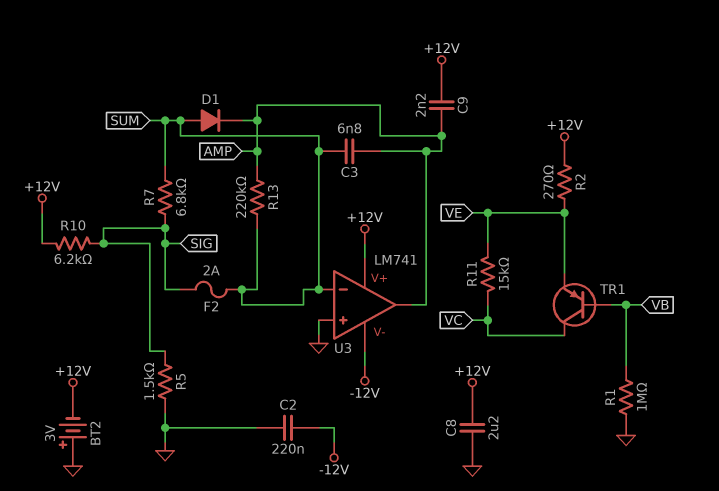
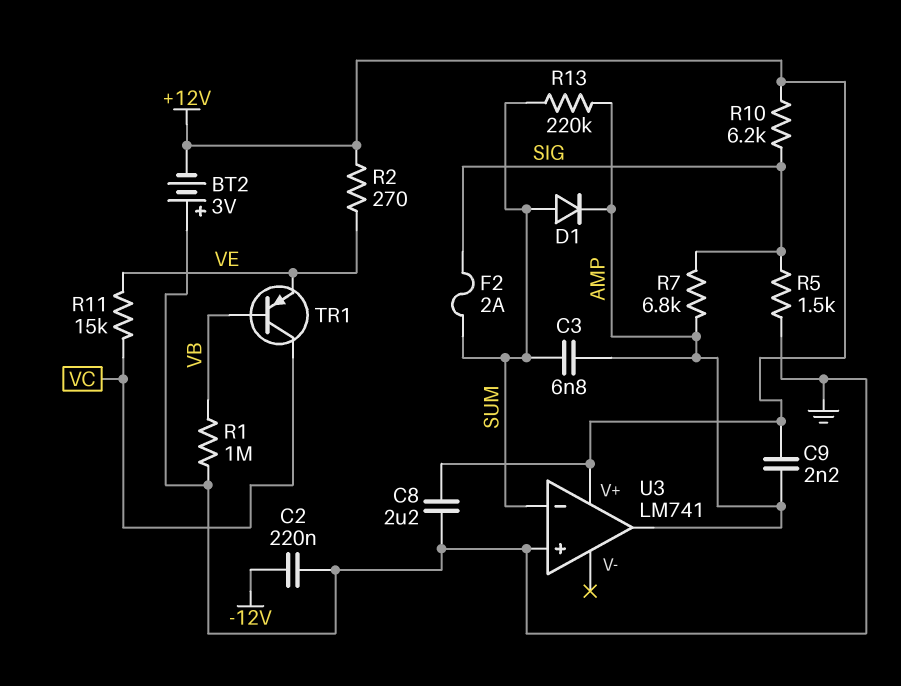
R7: 6.8k (SIG, SUM) -> 6.8k (AMP, SIG)
U3 pin V-: -12V -> none

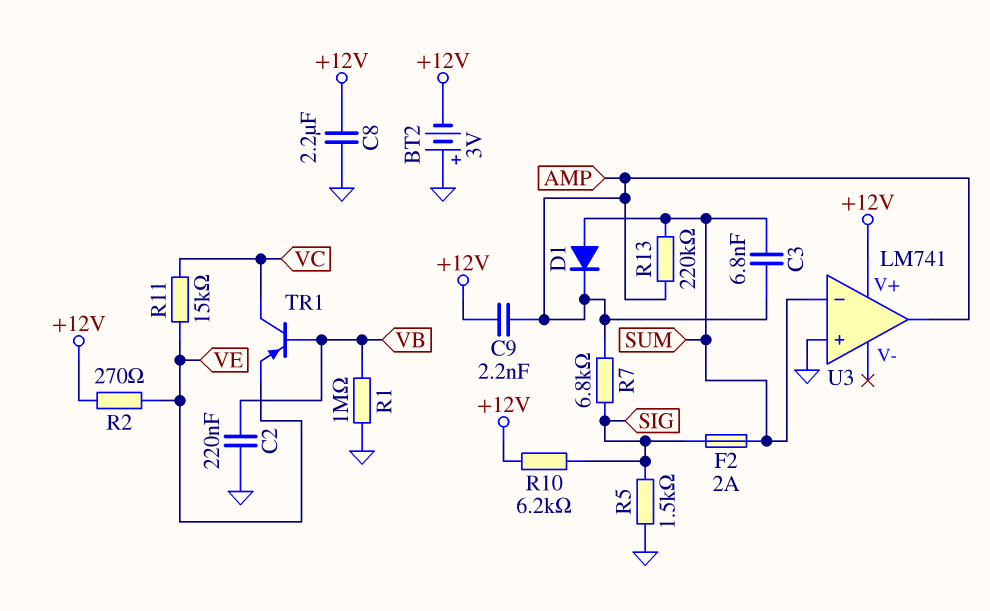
C2: 220nF (-12V, GND) -> 220nF (GND, VB)

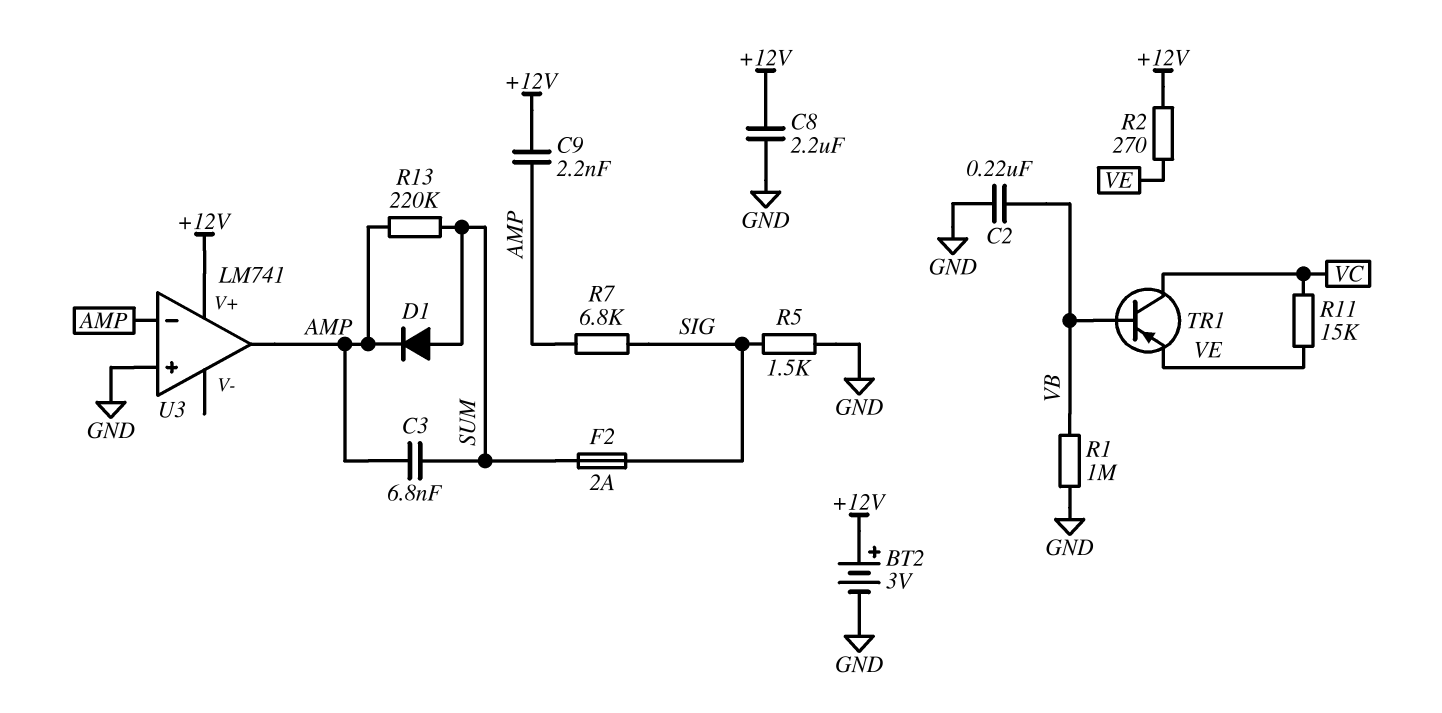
BT2: 3V (plus GND, minus +12V) -> 3V (plus +12V, minus GND)
R10: 6.2k (+12V, SIG) -> none
U3 pin in-: SUM -> AMP

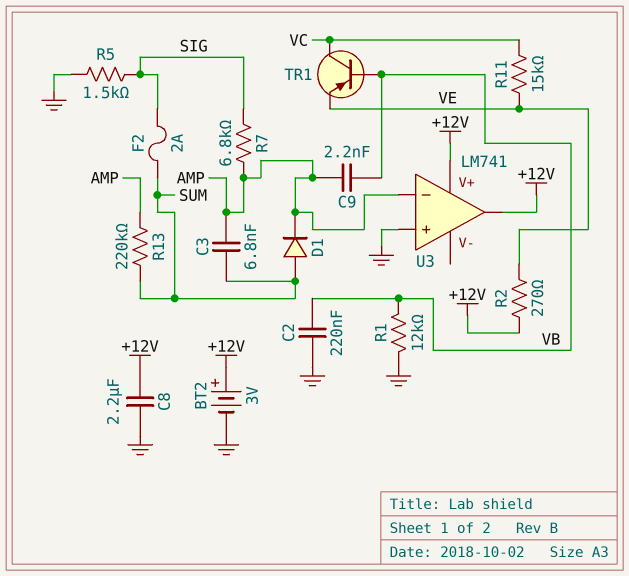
C9: 2.2nF (+12V, AMP) -> 2.2nF (AMP, VB)
R1: 1M (GND, VB) -> 12k (GND, VB)
U3 pin out: AMP -> +12V

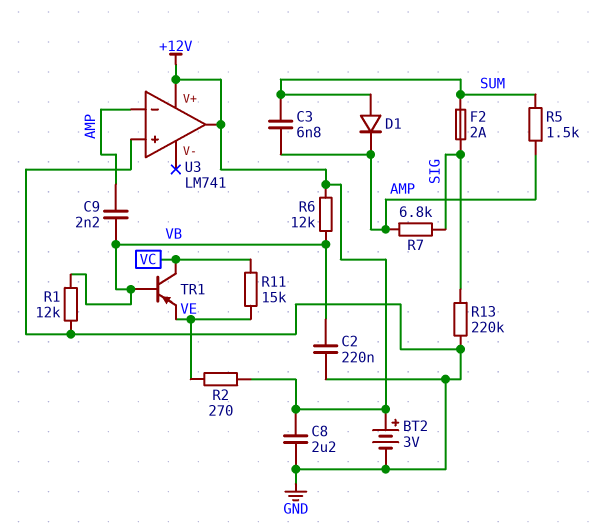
R5: 1.5k (GND, SIG) -> 1.5k (AMP, SUM)
R6: none -> 12k (+12V, VB)
R13: 220k (AMP, SUM) -> 220k (GND, SIG)

